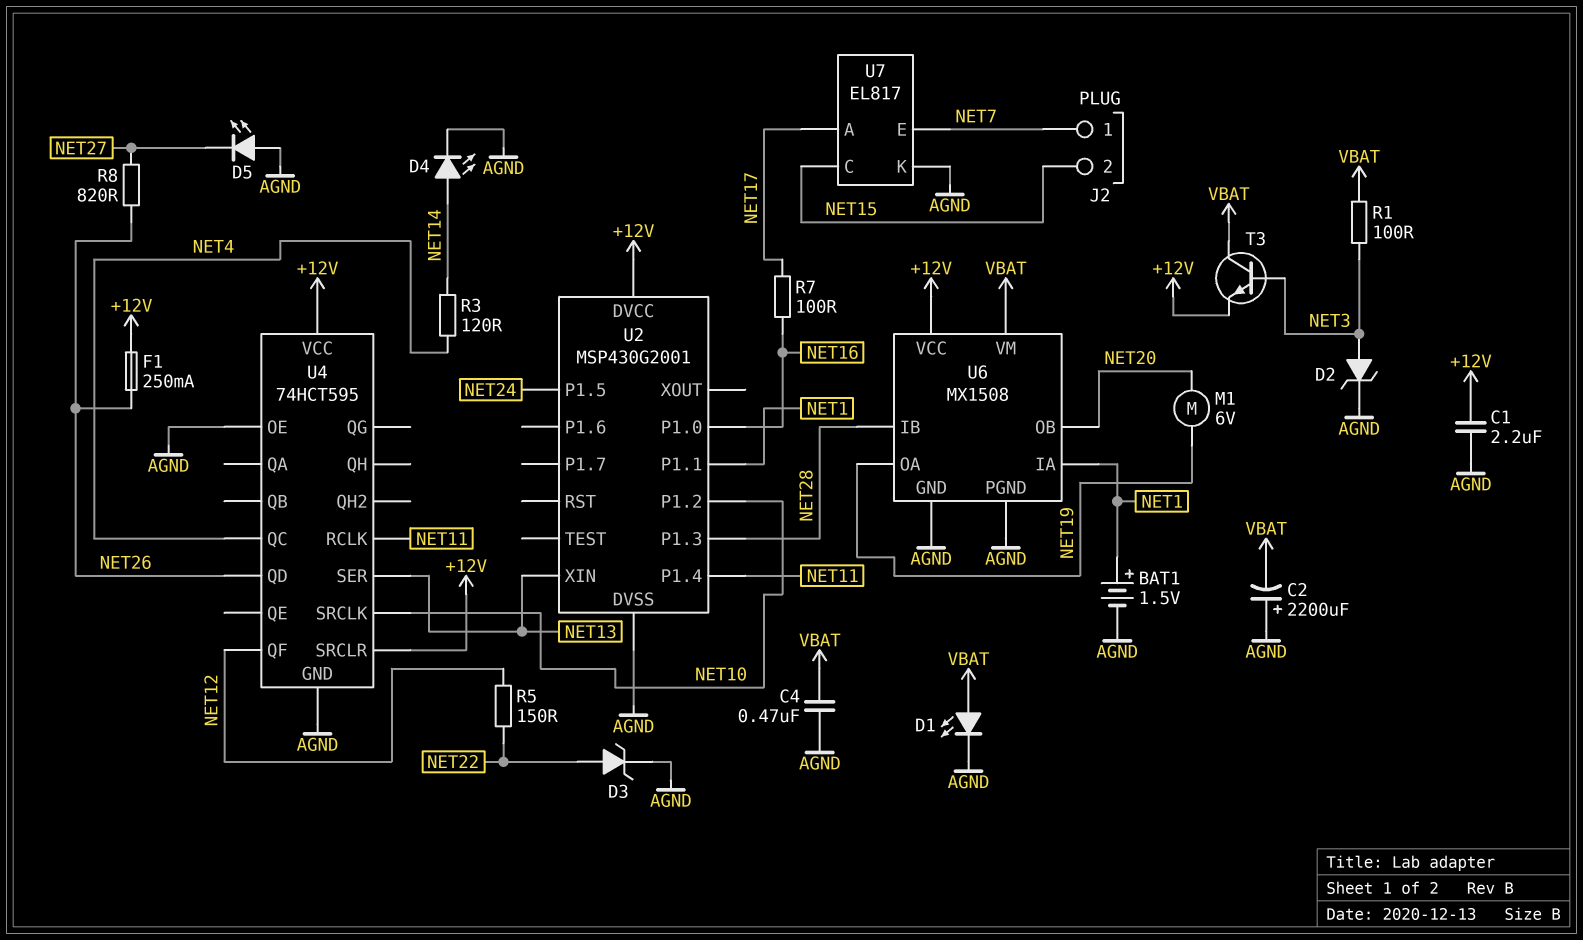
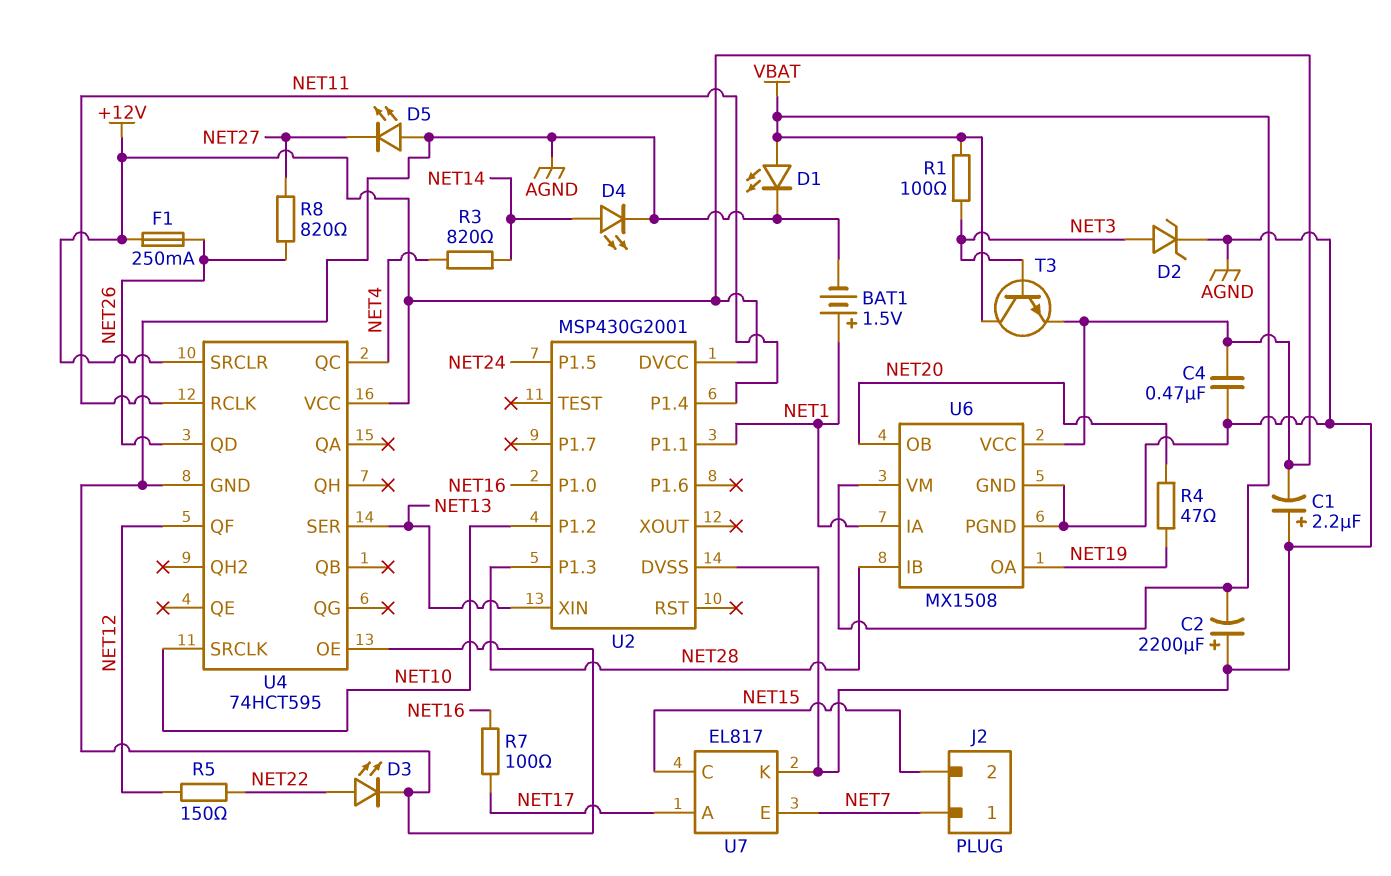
C1: 2.2uF (+12V, AGND) -> 2.2uF (plus AGND, minus +12V)
C4: 470nF (AGND, VBAT) -> 470nF (+12V, AGND)
D3: zener (A NET22, K AGND) -> LED (A NET22, K AGND)
M1: motor 6V (NET19, NET20) -> none
R3: 120 (NET4, NET14) -> 820 (NET4, NET14)
R4: none -> 47 (NET19, NET20)

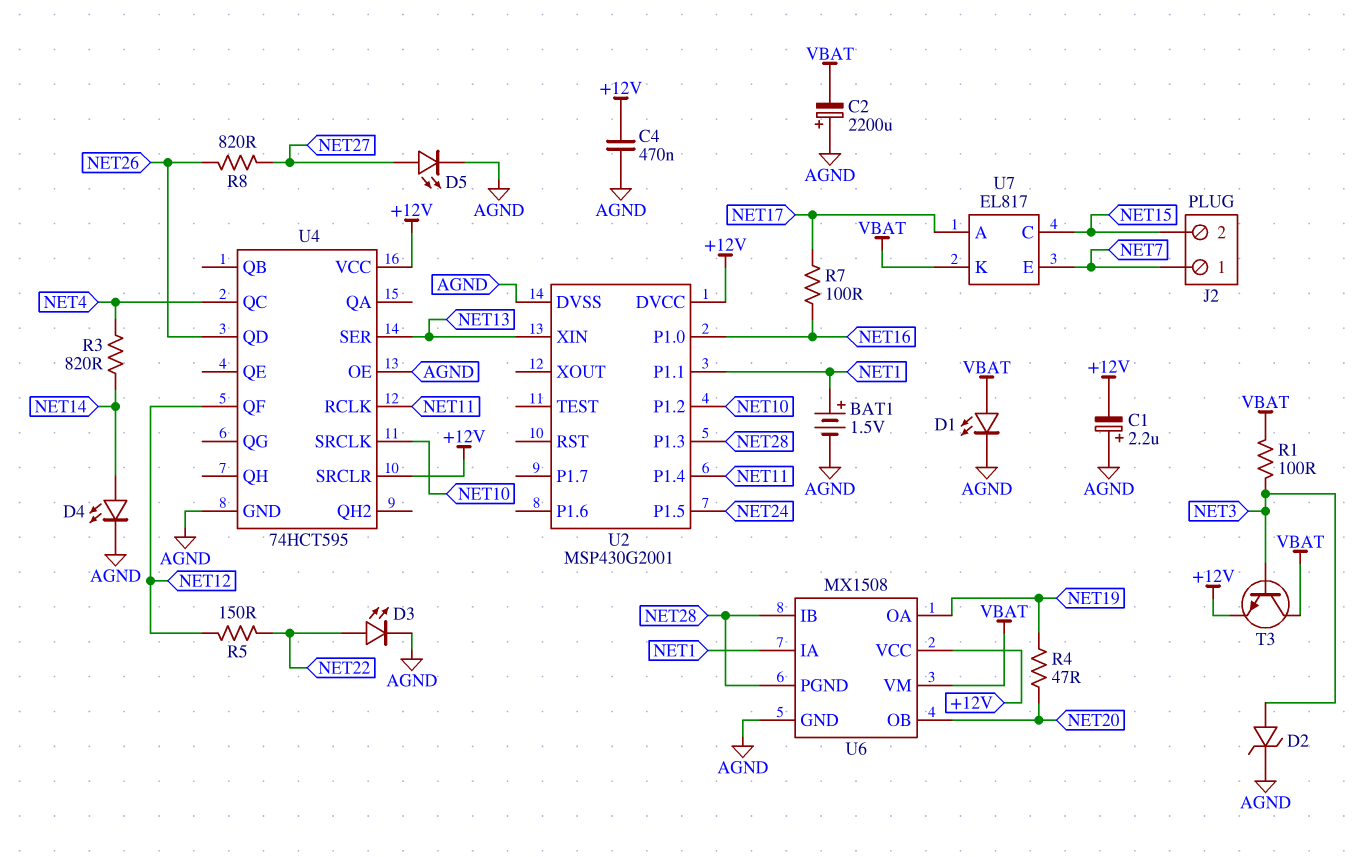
D5: LED (A AGND, K NET27) -> LED (A NET27, K AGND)
F1: 250mA (+12V, NET26) -> none
U6 pin PGND: AGND -> NET28
U7 pin K: AGND -> VBAT

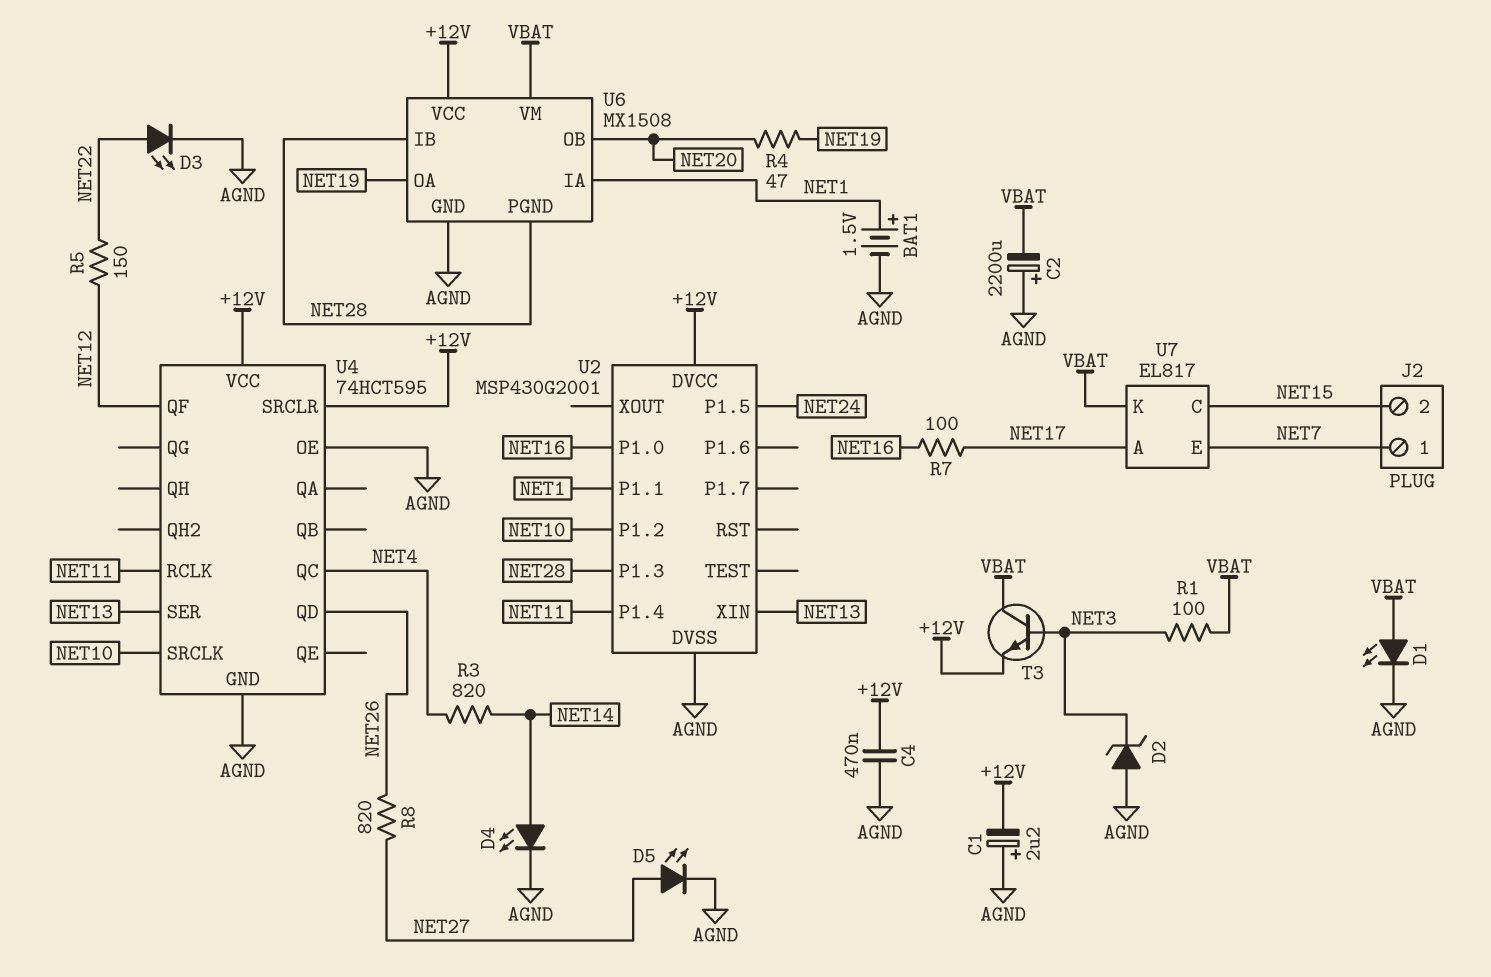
D2: zener (A NET3, K AGND) -> zener (A AGND, K NET3)

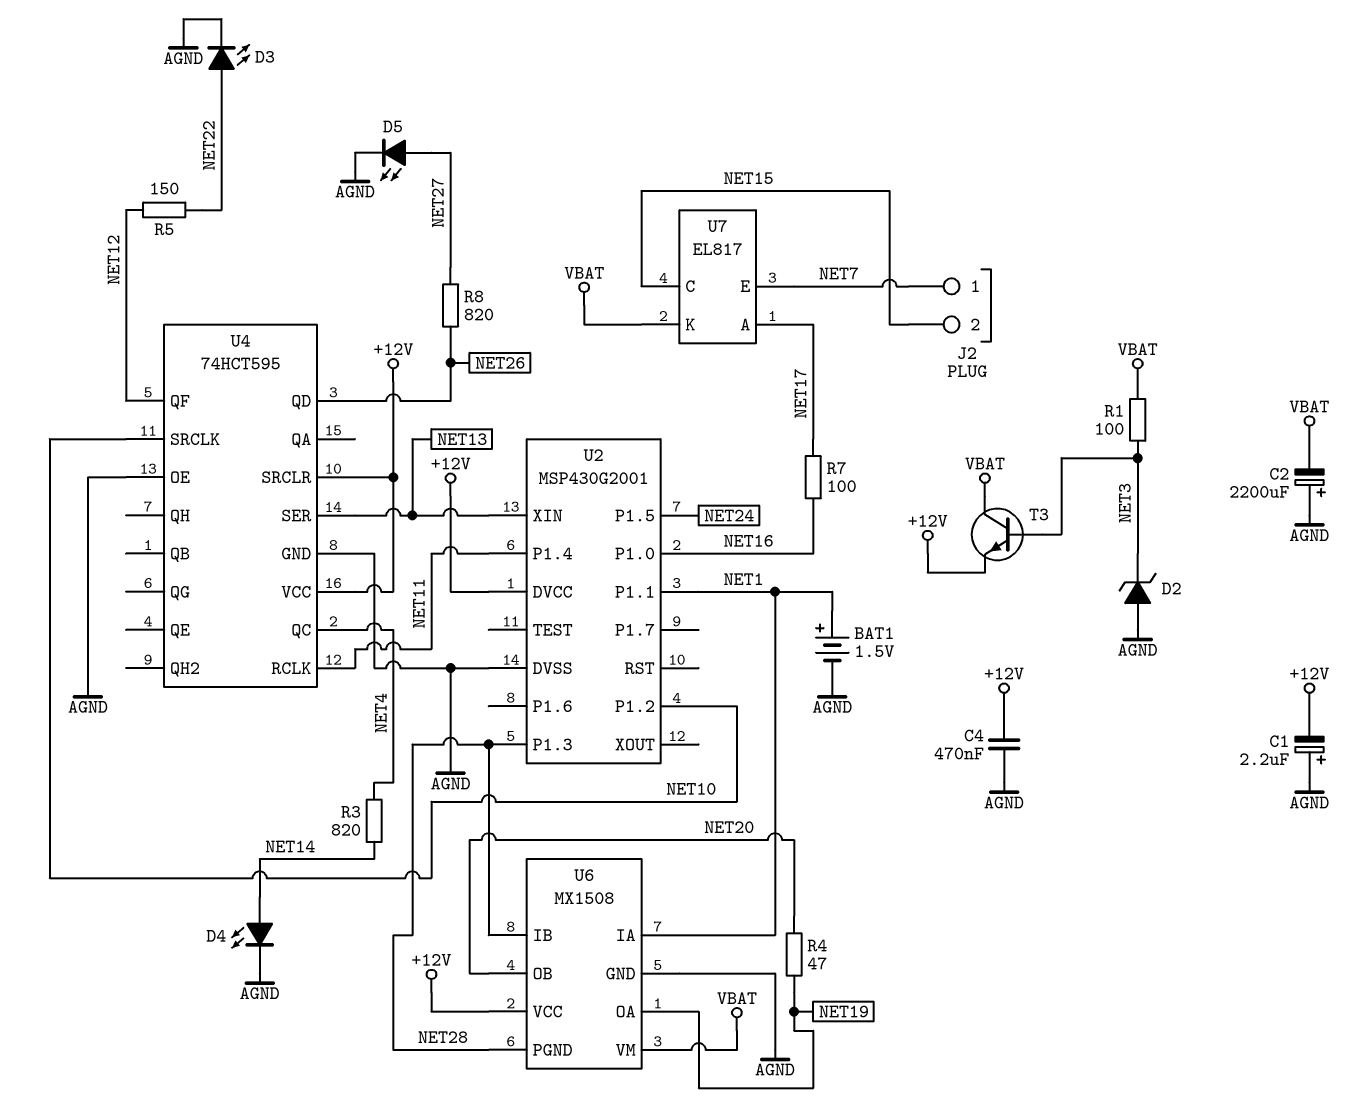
D1: LED (A VBAT, K AGND) -> none

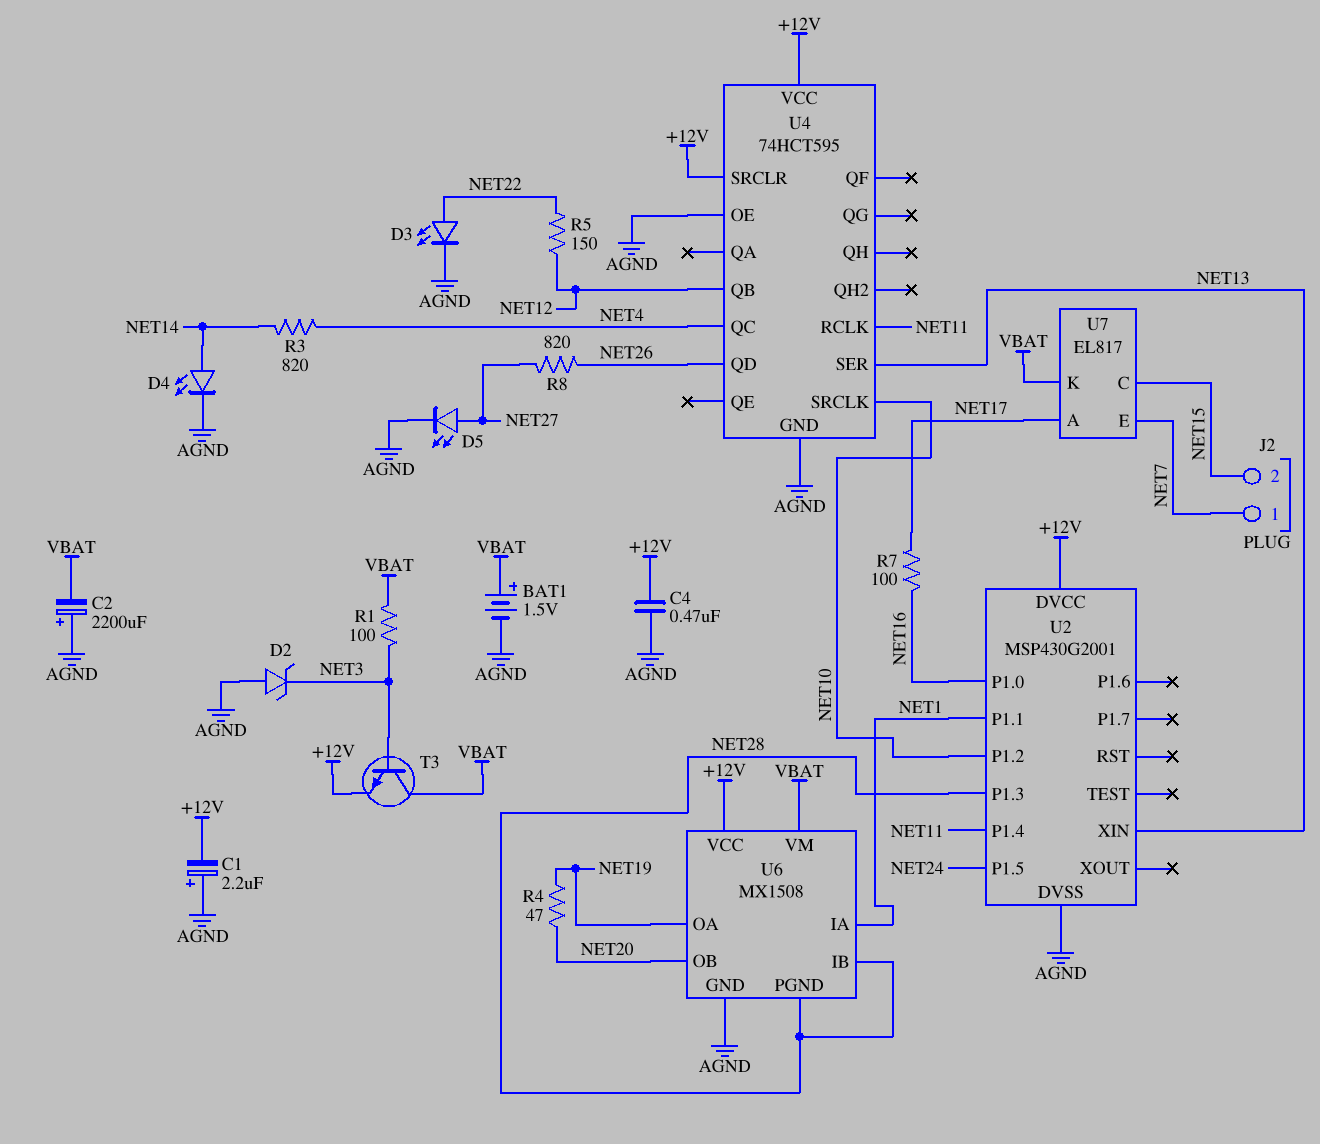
BAT1: 1.5V (plus NET1, minus AGND) -> 1.5V (plus VBAT, minus AGND)
U4 pin QB: none -> NET12
U4 pin QF: NET12 -> none

